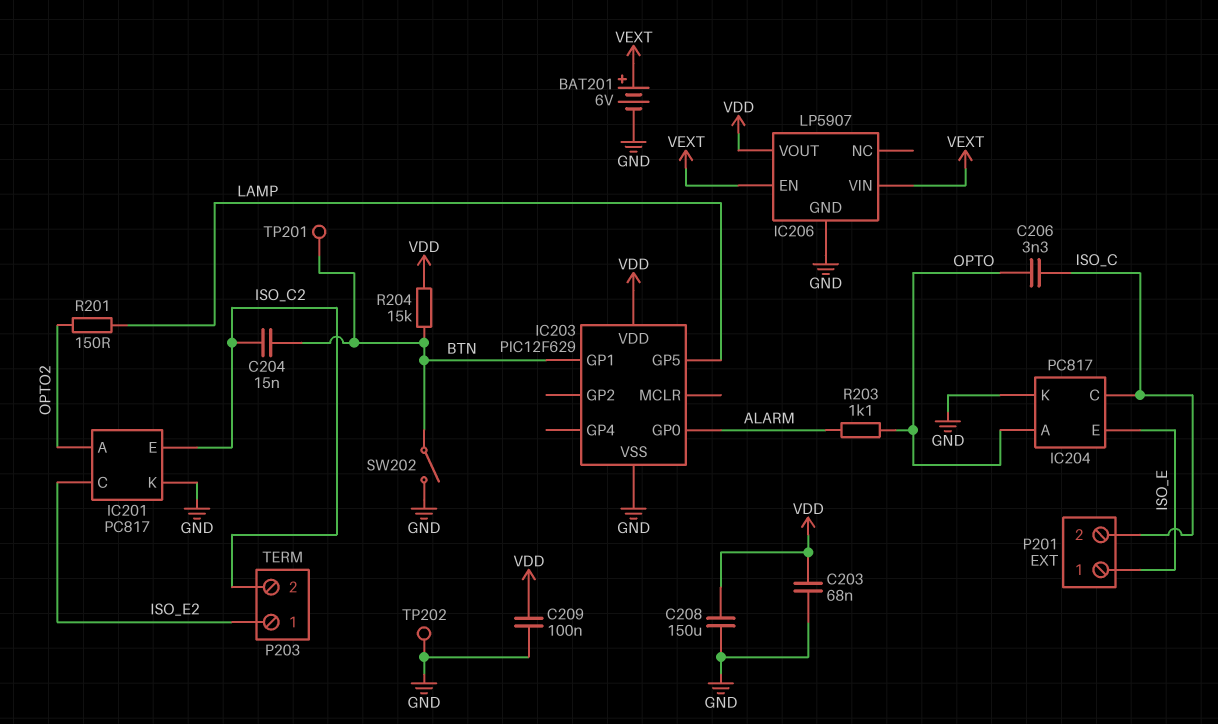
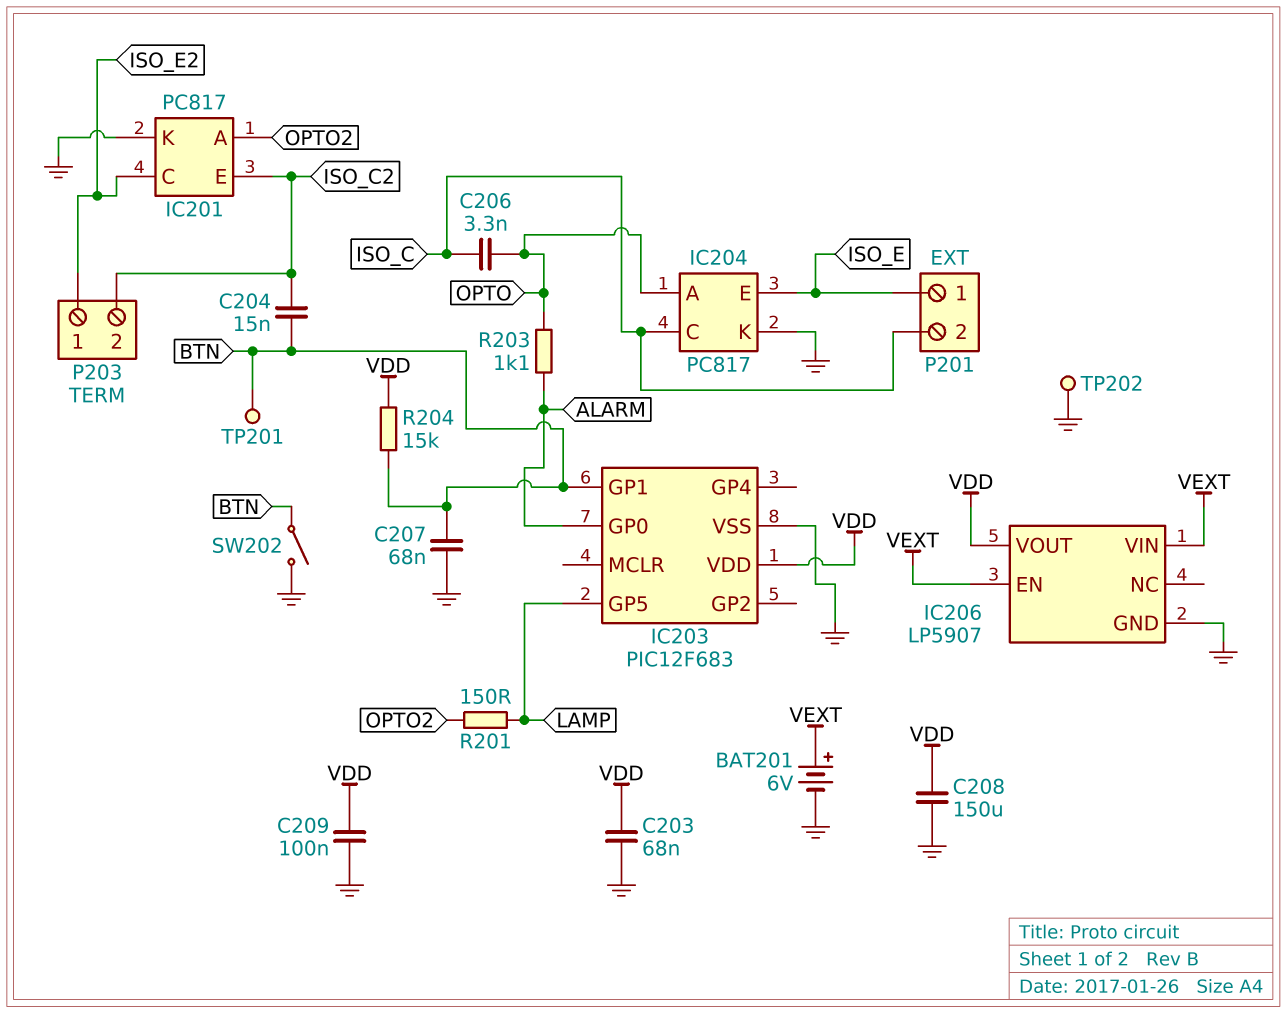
C207: none -> 68nF (BTN, GND)
IC203: PIC12F629 -> PIC12F683

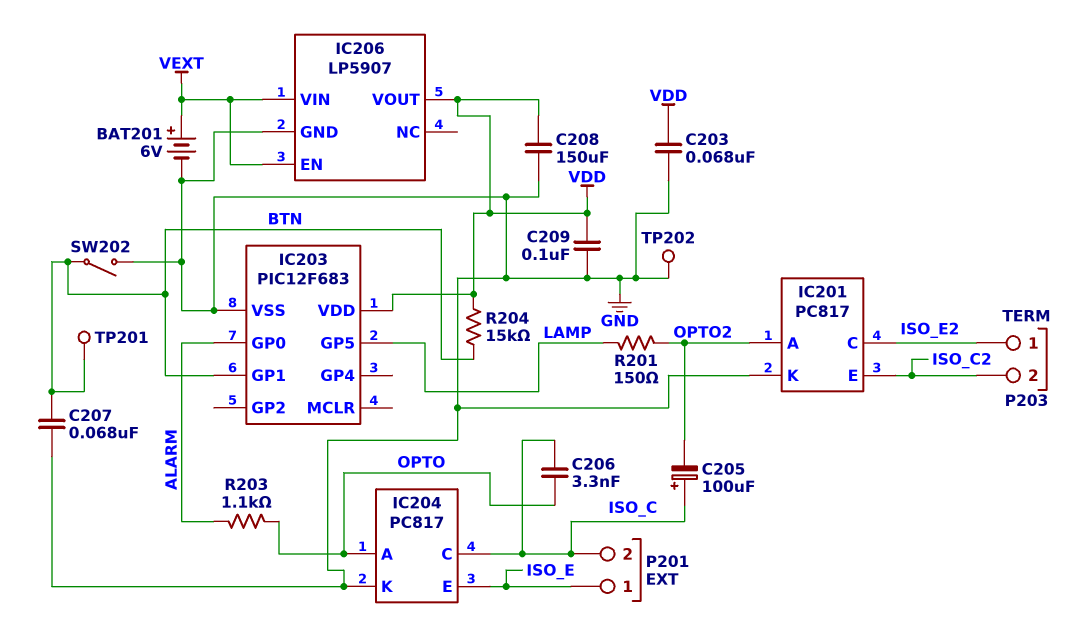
C204: 15nF (BTN, ISO_C2) -> none
C205: none -> 100uF (plus ISO_C, minus OPTO2)

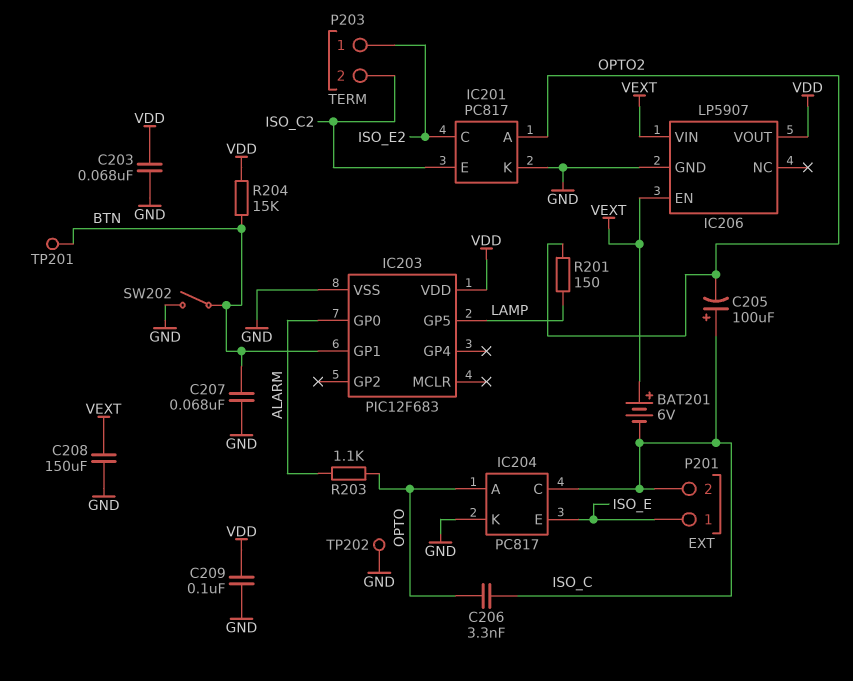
BAT201: 6V (plus VEXT, minus GND) -> 6V (plus VEXT, minus ISO_C)
C208: 150uF (GND, VDD) -> 150uF (GND, VEXT)

